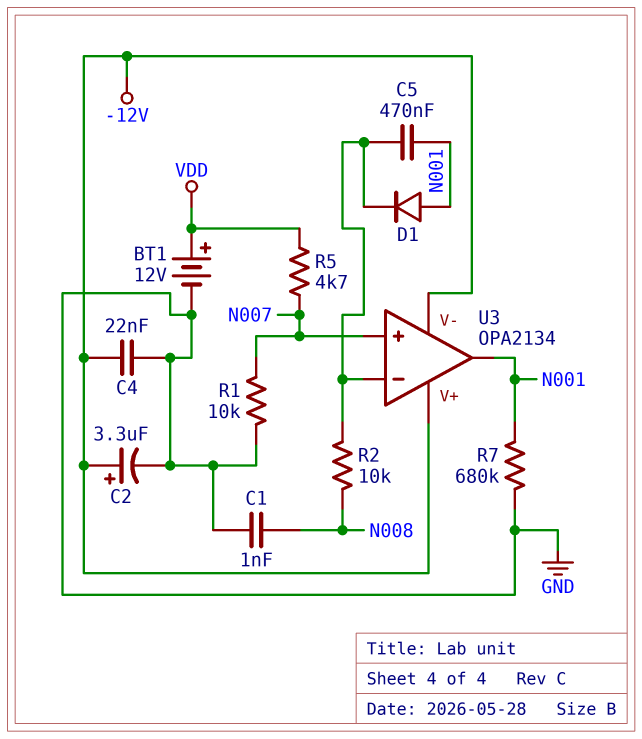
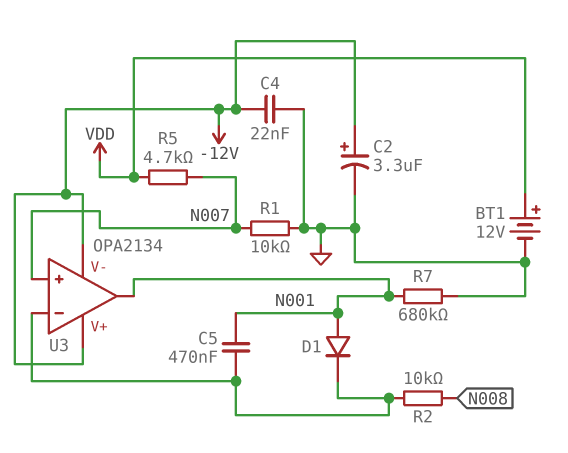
C1: 1nF (GND, N008) -> none

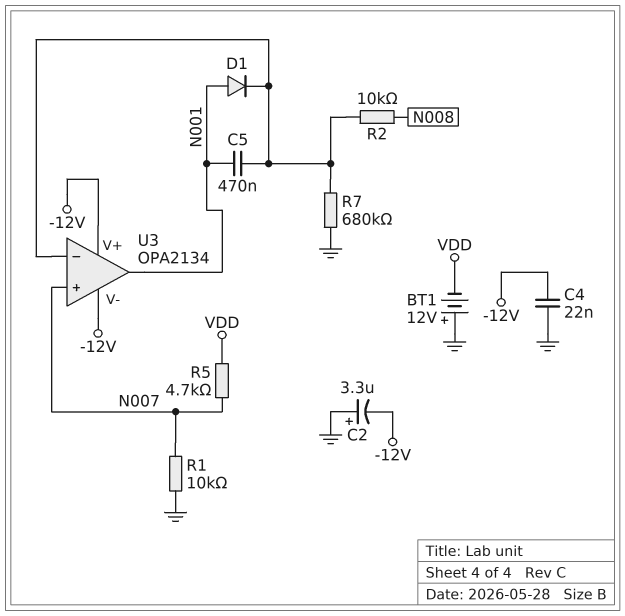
BT1: 12V (plus VDD, minus GND) -> 12V (plus GND, minus VDD)
C2: 3.3uF (plus -12V, minus GND) -> 3.3uF (plus GND, minus -12V)
R7: 680k (GND, N001) -> 680k (GND, U3/in-)

